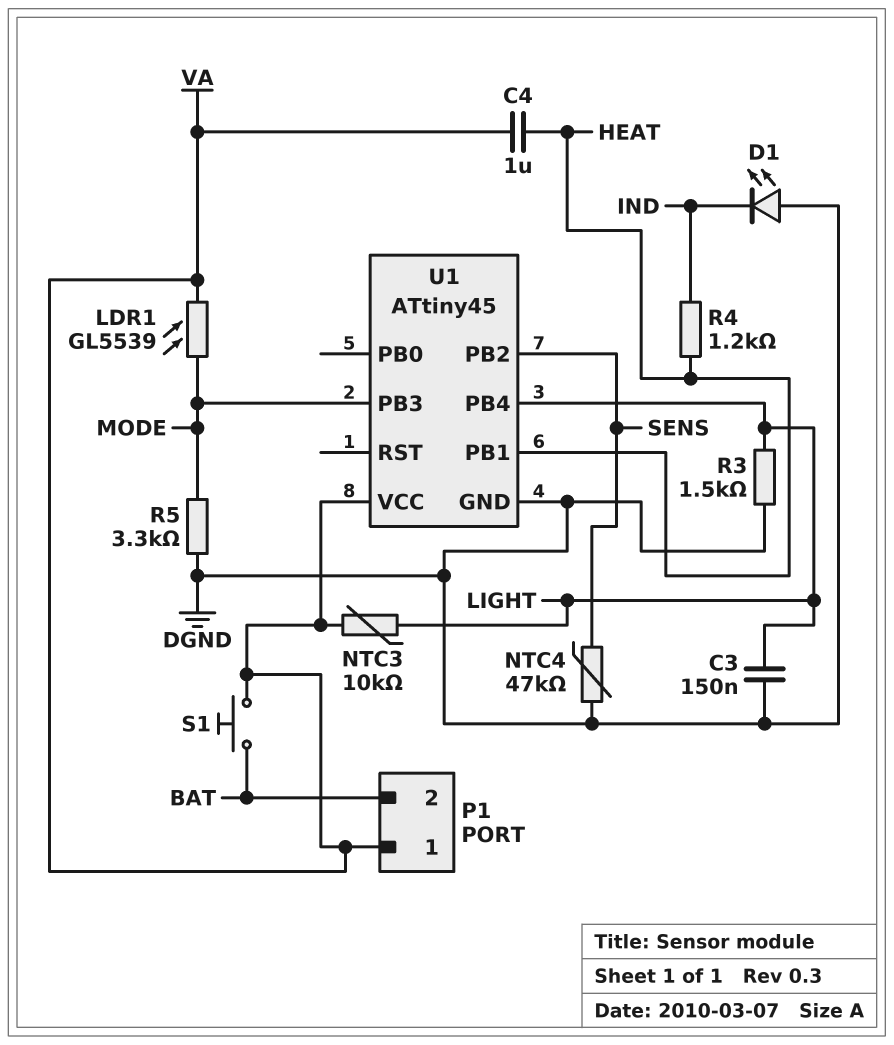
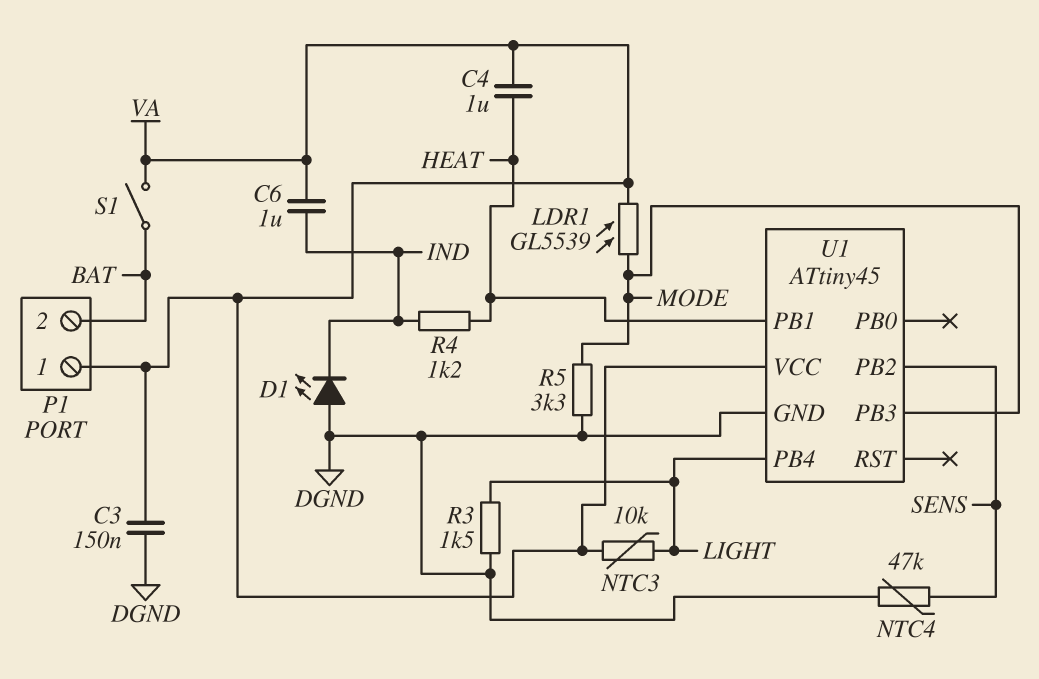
C3: 150nF (DGND, LIGHT) -> 150nF (DGND, VA)
C6: none -> 1uF (IND, VA)
S1: button (BAT, VA) -> switch (BAT, VA)

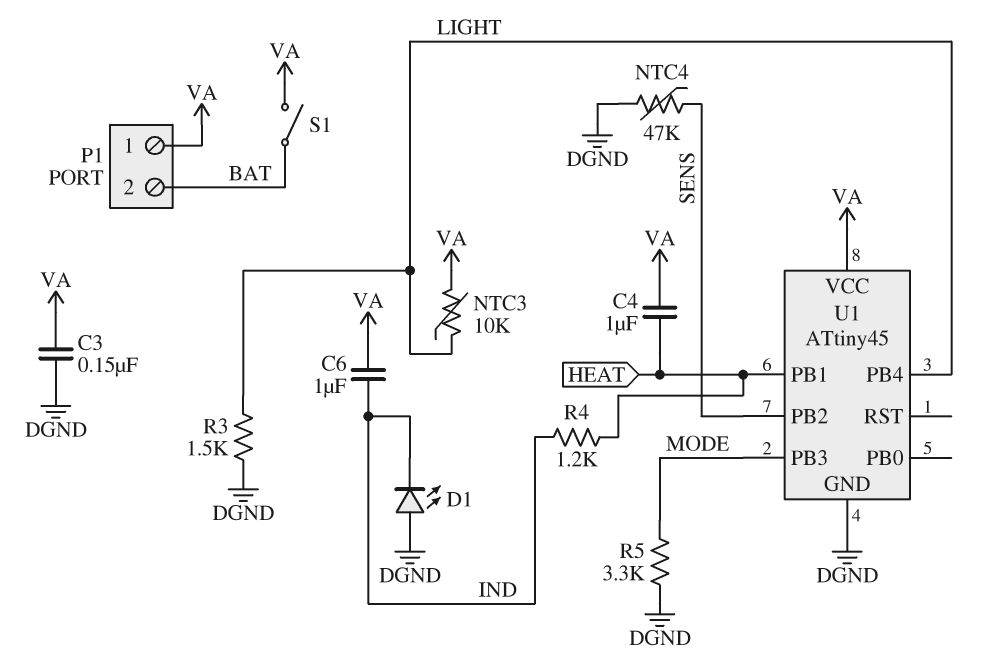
LDR1: GL5539 (MODE, VA) -> none

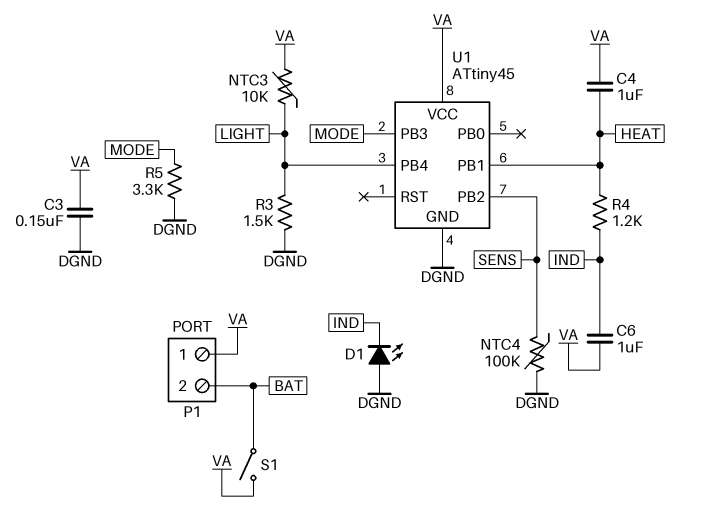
NTC4: 47k (DGND, SENS) -> 100k (DGND, SENS)

